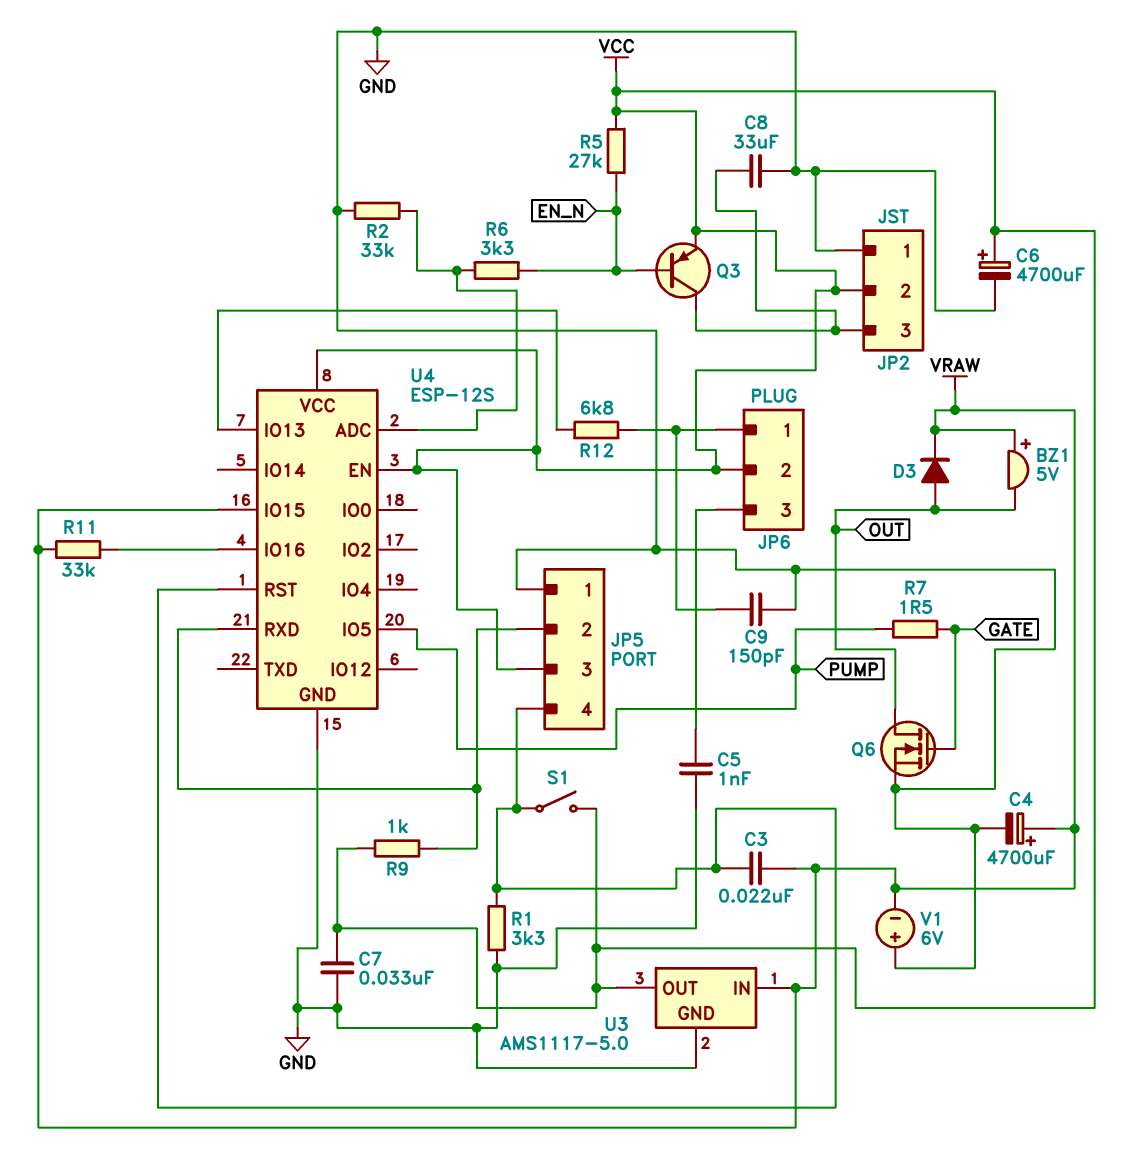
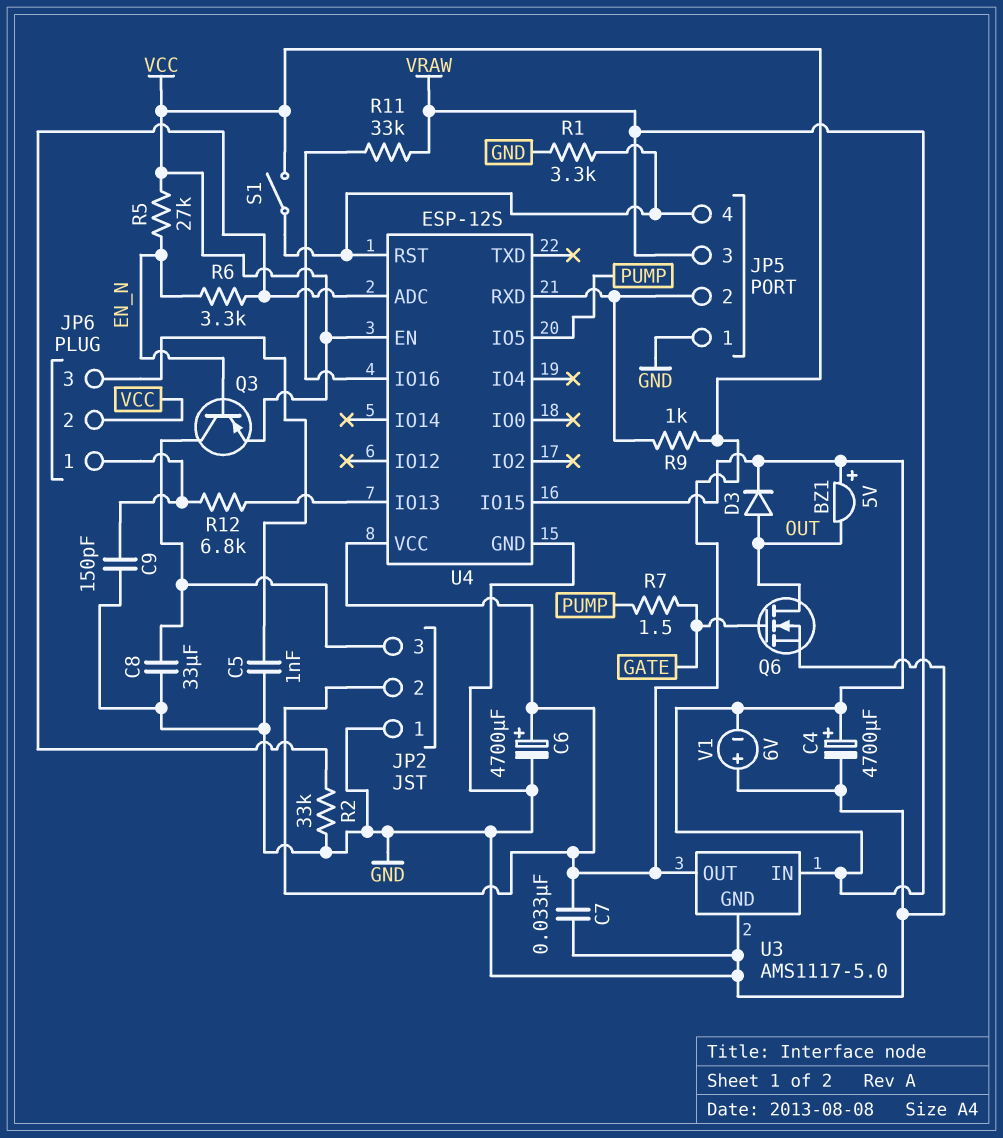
C3: 22nF (JP5/4, VRAW) -> none
JP5 pin 3: VCC -> VRAW

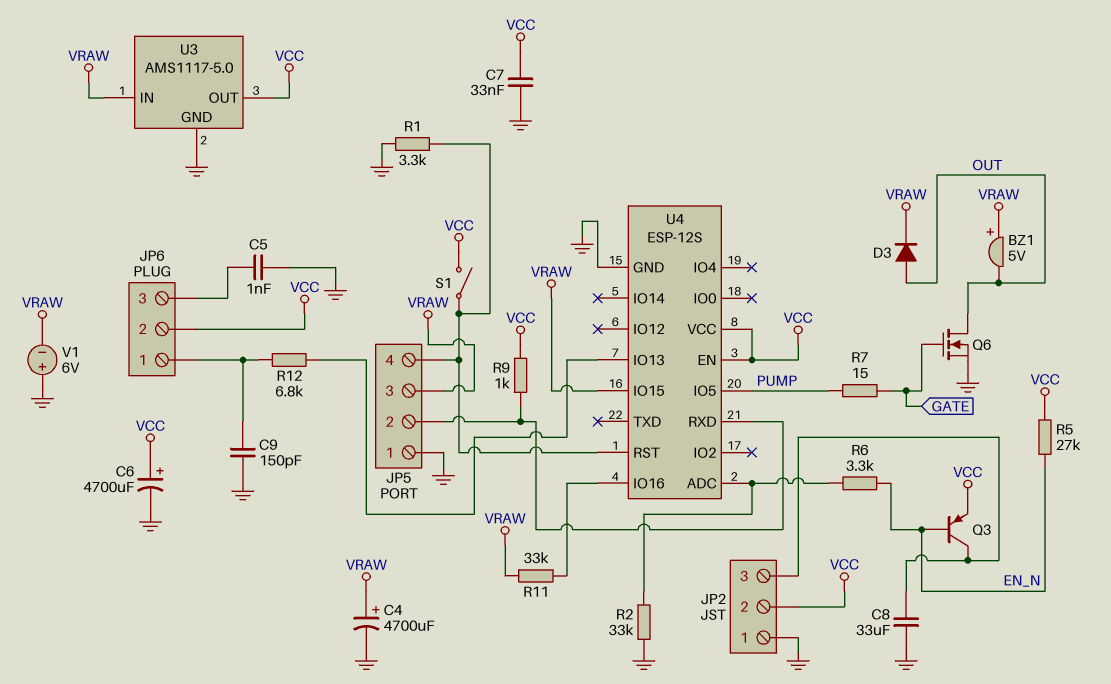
R7: 1.5 (GATE, PUMP) -> 15 (GATE, PUMP)

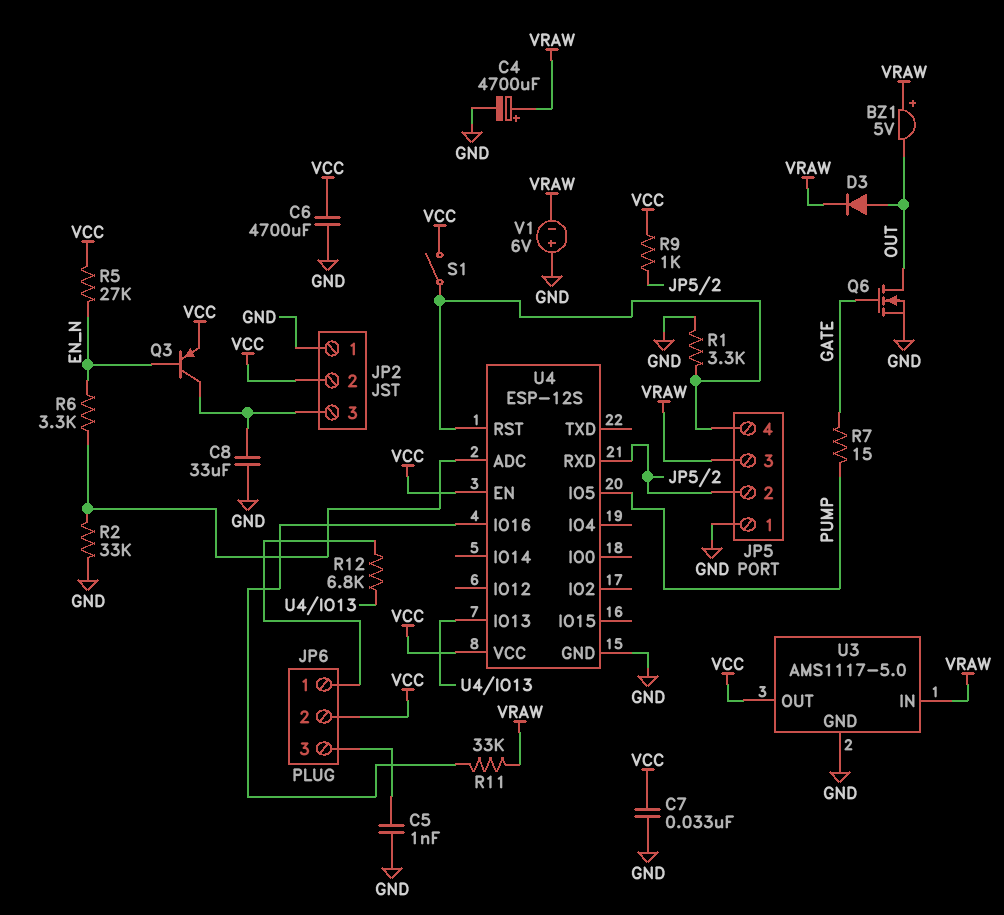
C6: 4700uF (plus VCC, minus GND) -> 4700uF (GND, VCC)
C9: 150pF (GND, JP6/1) -> none
U4 pin IO15: VRAW -> none

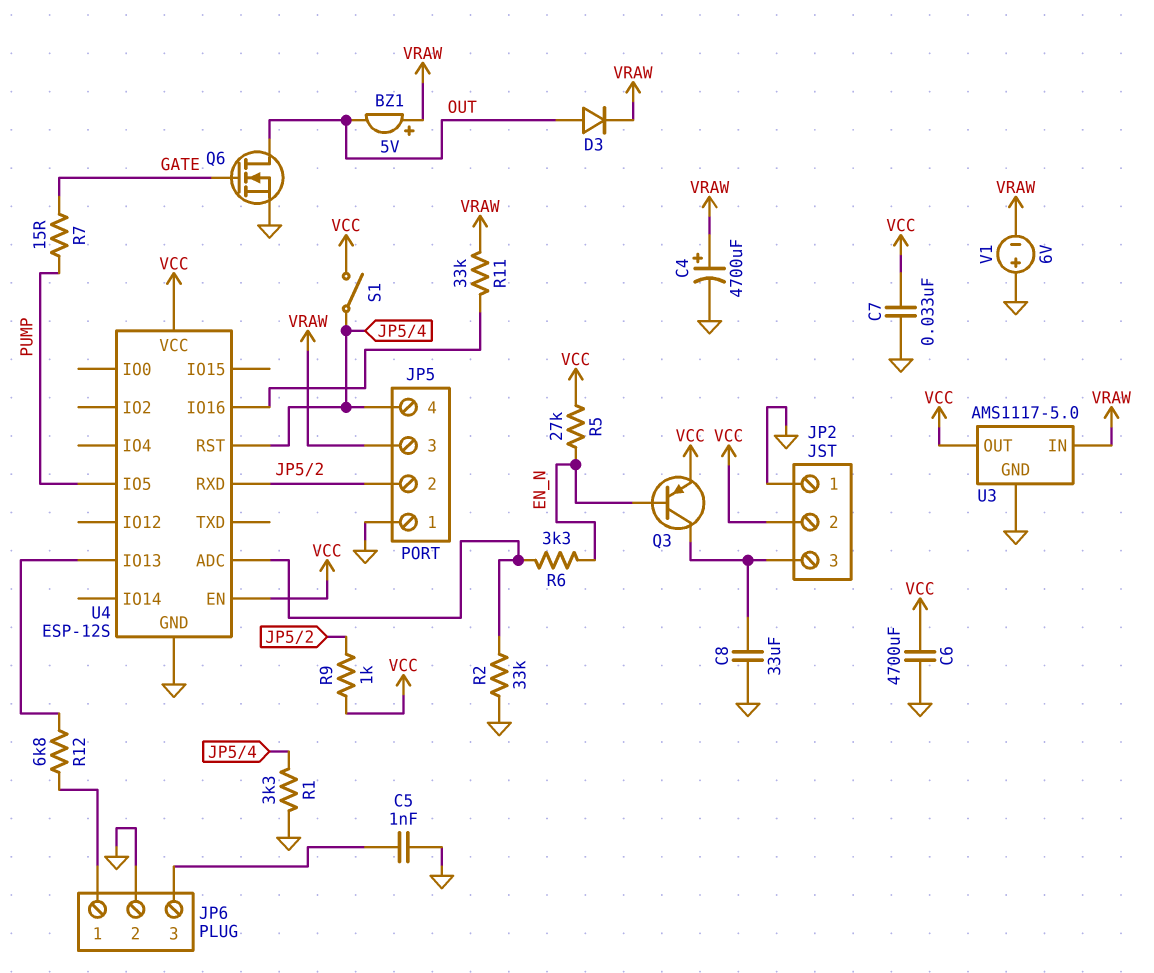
JP6 pin 2: VCC -> GND

